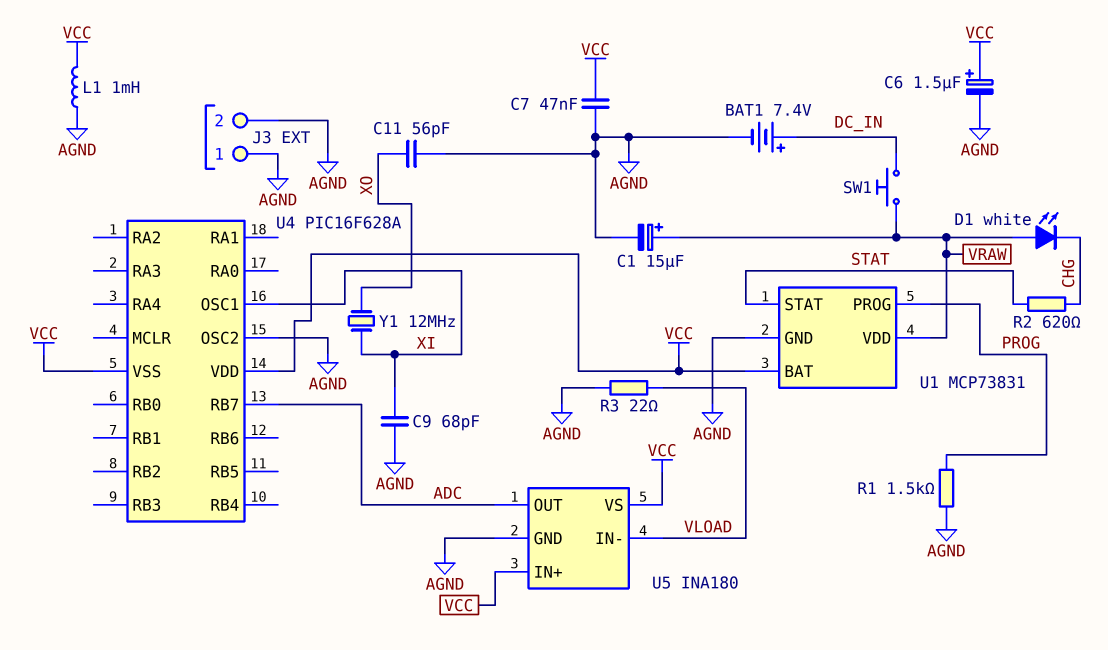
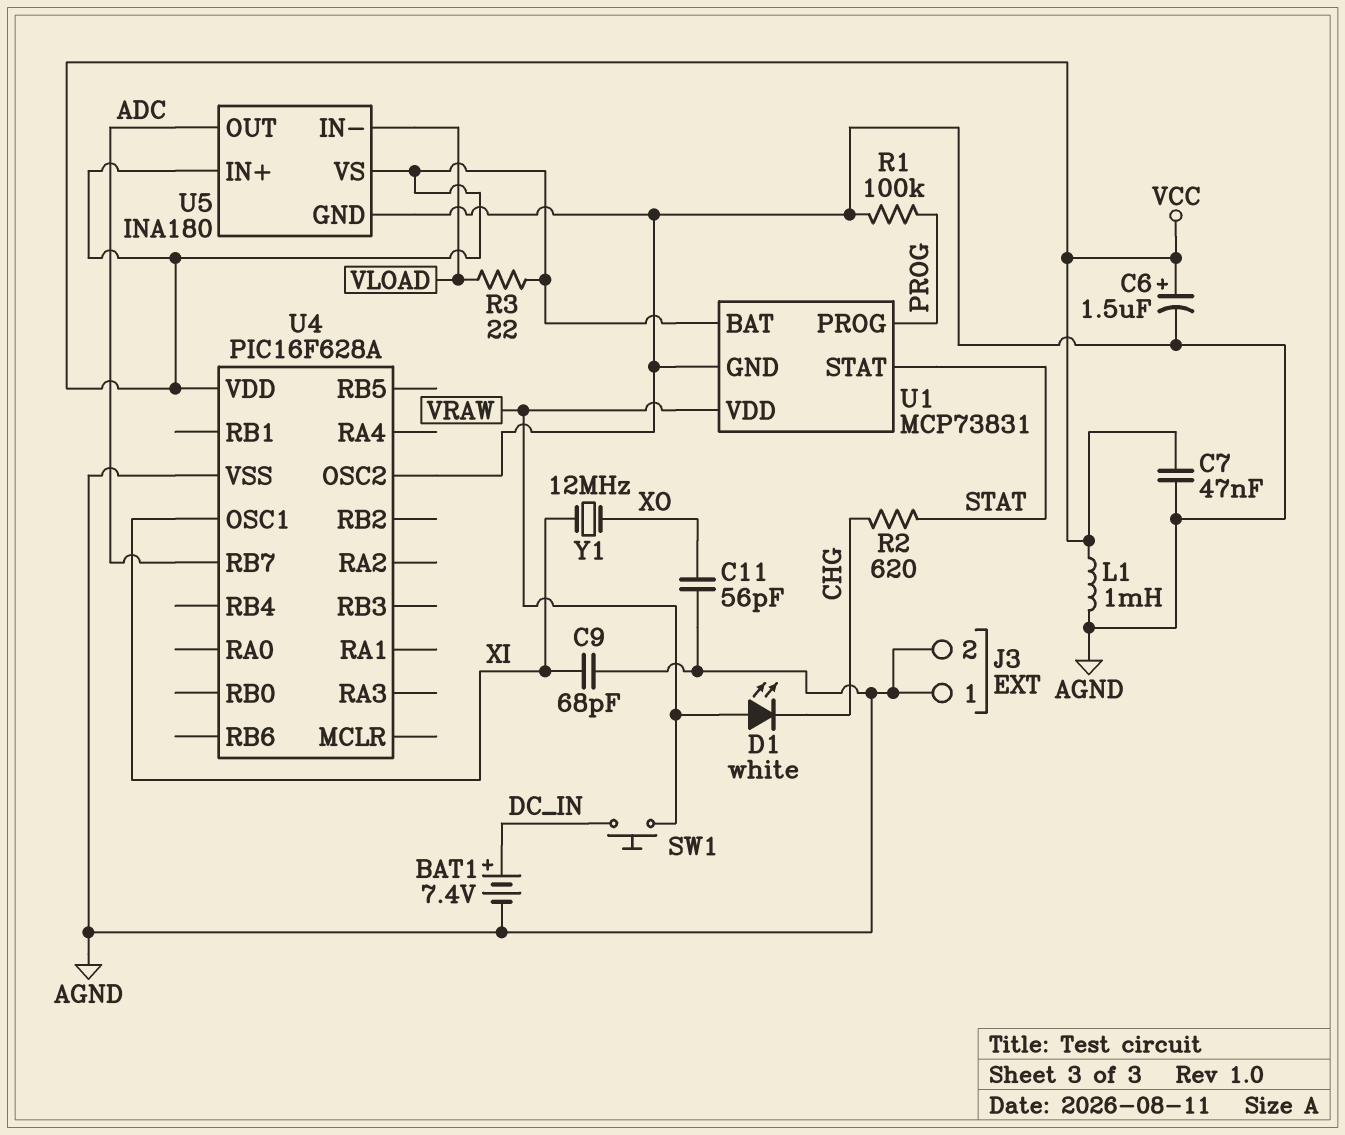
C1: 15uF (plus VRAW, minus AGND) -> none
R1: 1.5k (AGND, PROG) -> 100k (AGND, PROG)
R3: 22 (AGND, VLOAD) -> 22 (VCC, VLOAD)
U4 pin VSS: VCC -> AGND

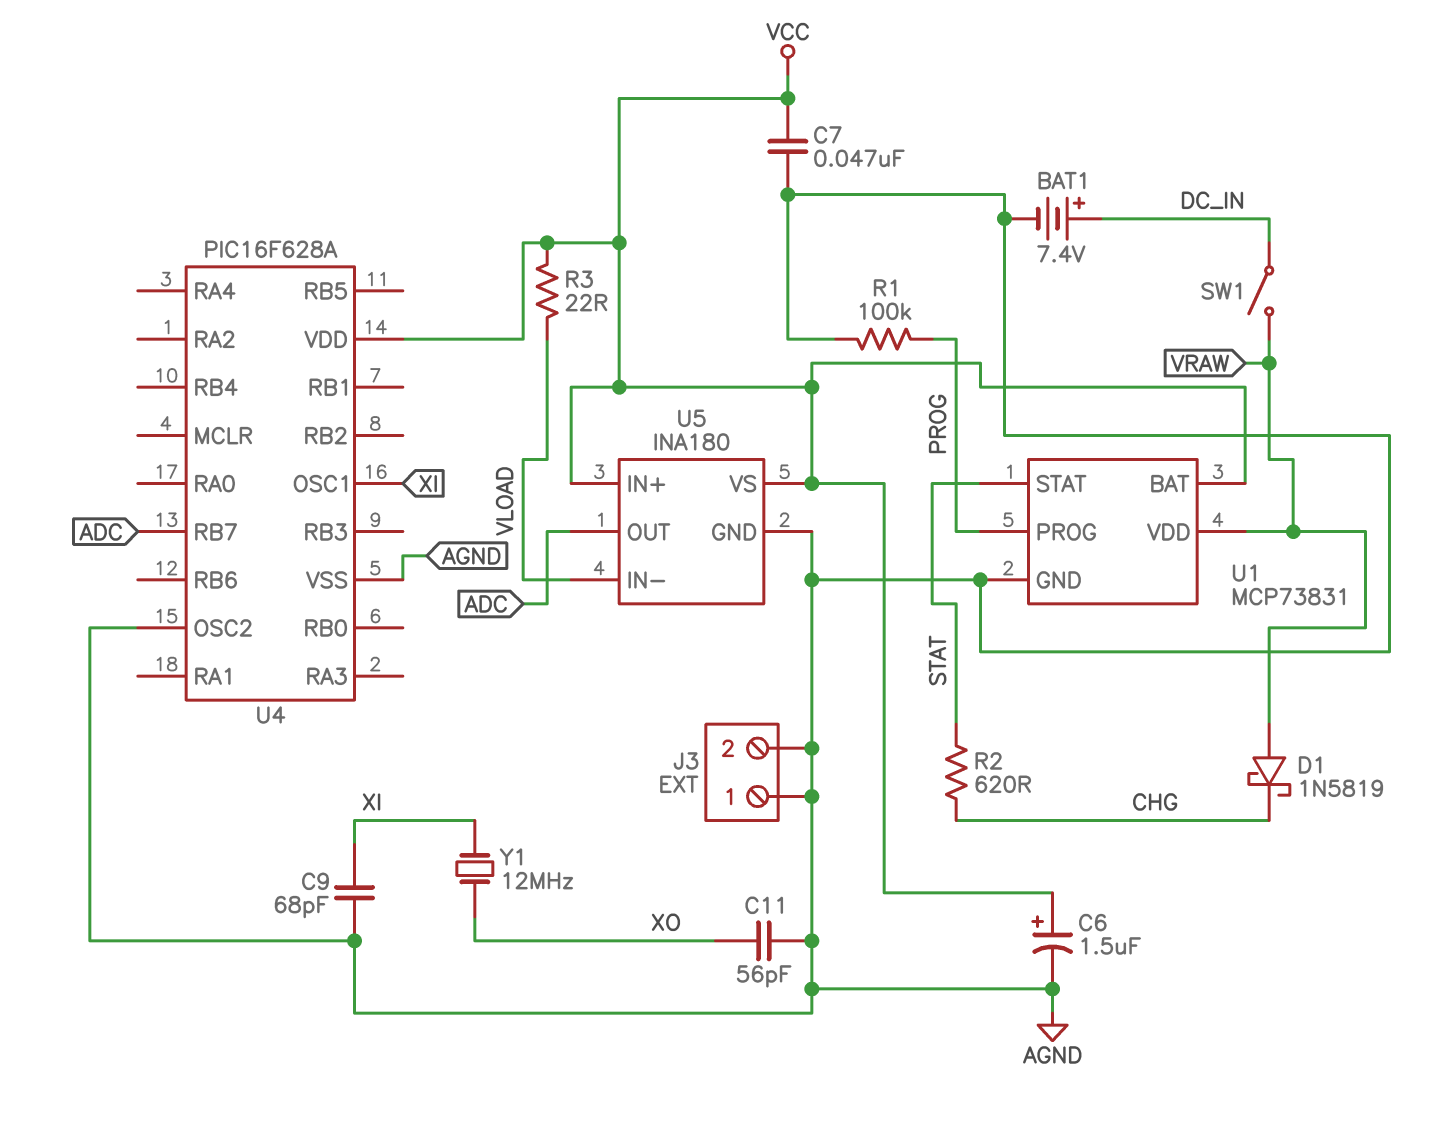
D1: LED white (A VRAW, K CHG) -> schottky 1N5819 (A VRAW, K CHG)
L1: 1mH (AGND, VCC) -> none
SW1: button (DC_IN, VRAW) -> switch (DC_IN, VRAW)

